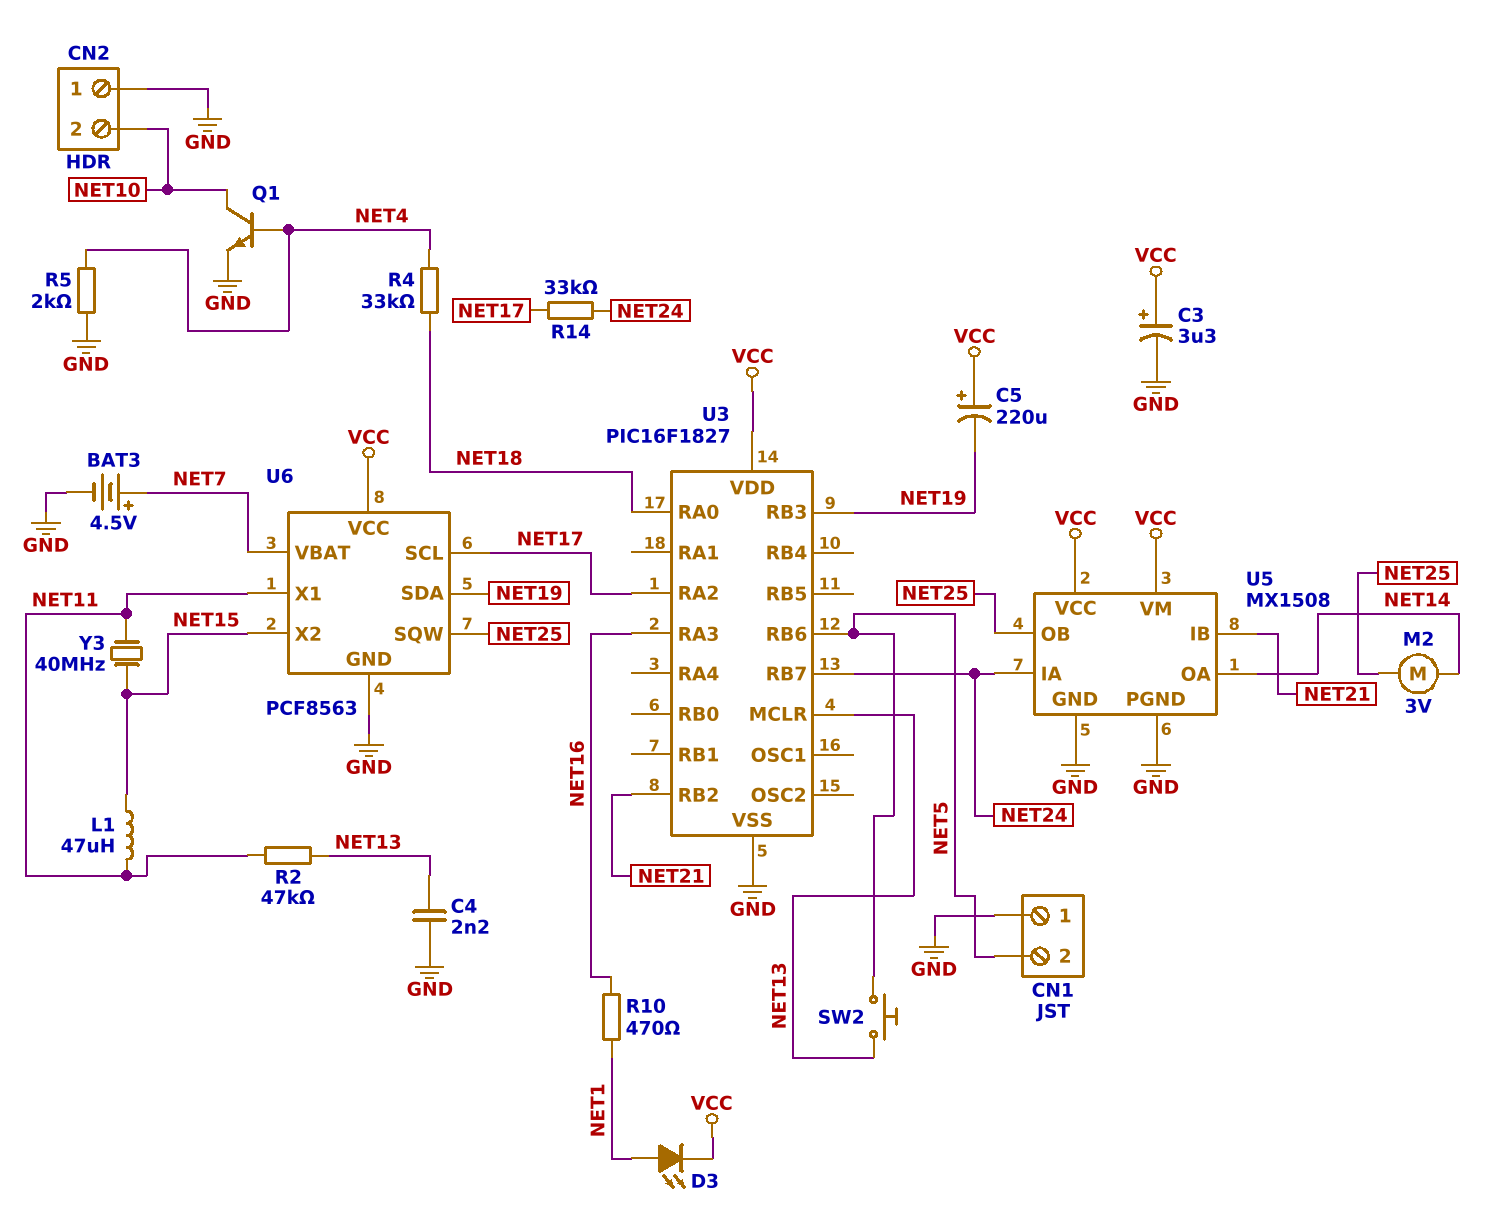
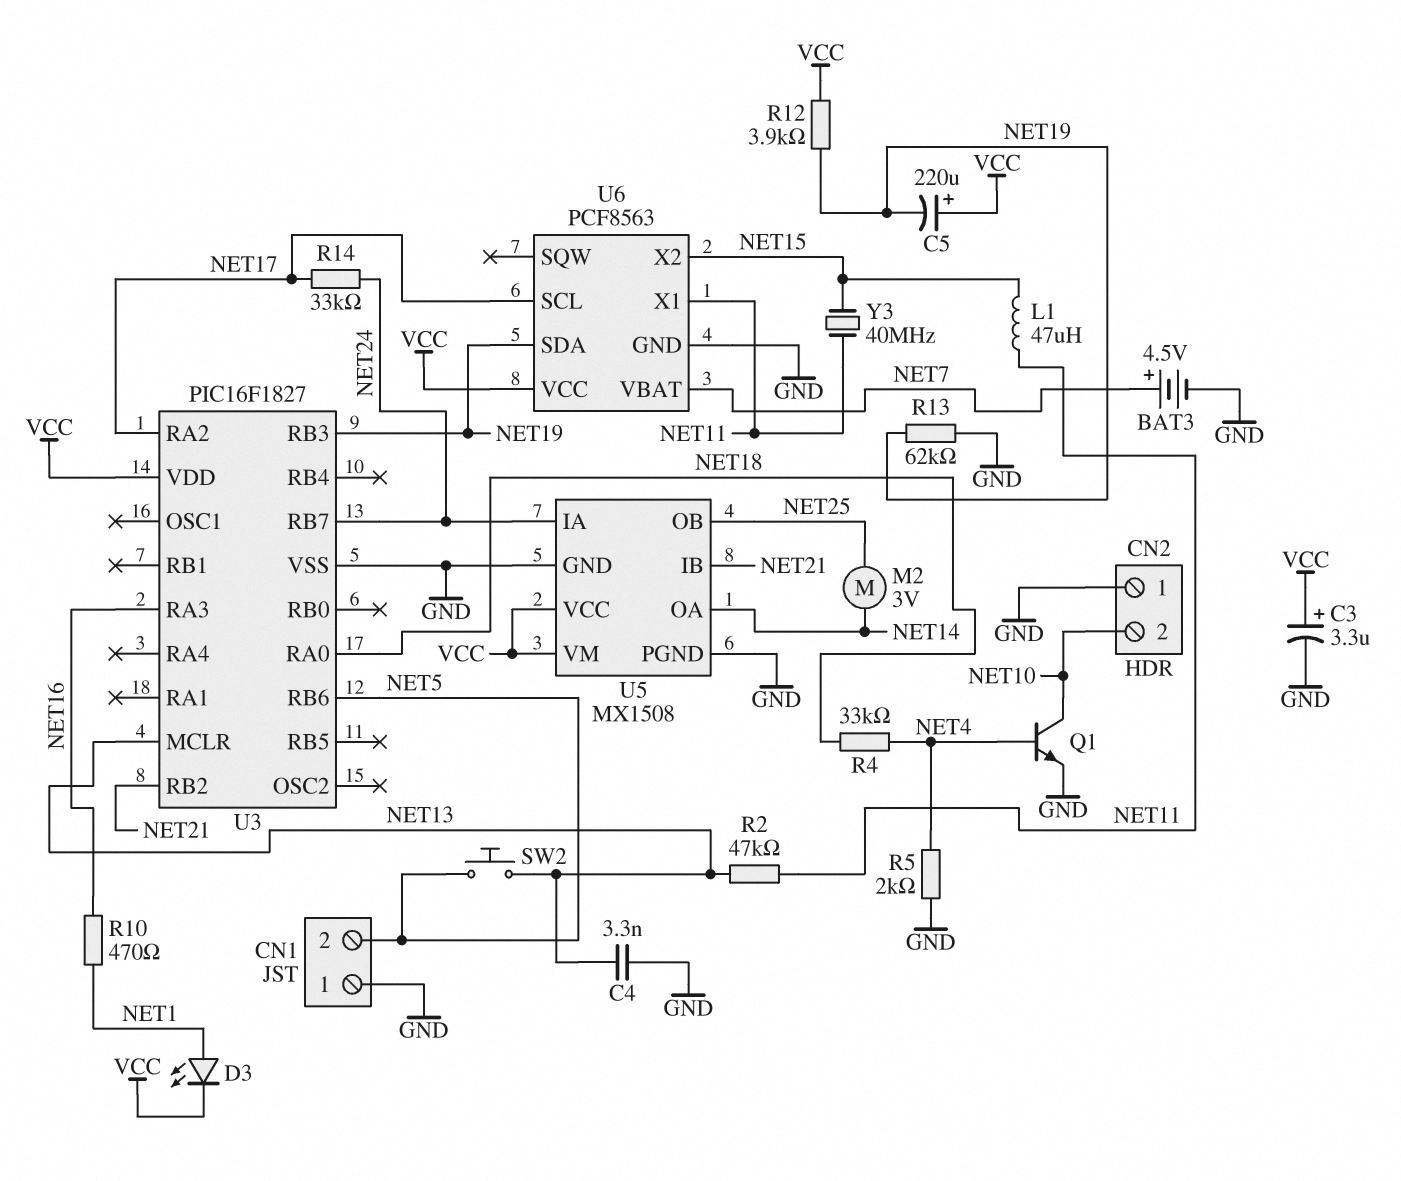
C4: 2.2nF (GND, NET13) -> 3.3nF (GND, NET13)
R12: none -> 3.9k (NET19, VCC)
R13: none -> 62k (GND, NET19)
U6 pin SQW: NET25 -> none

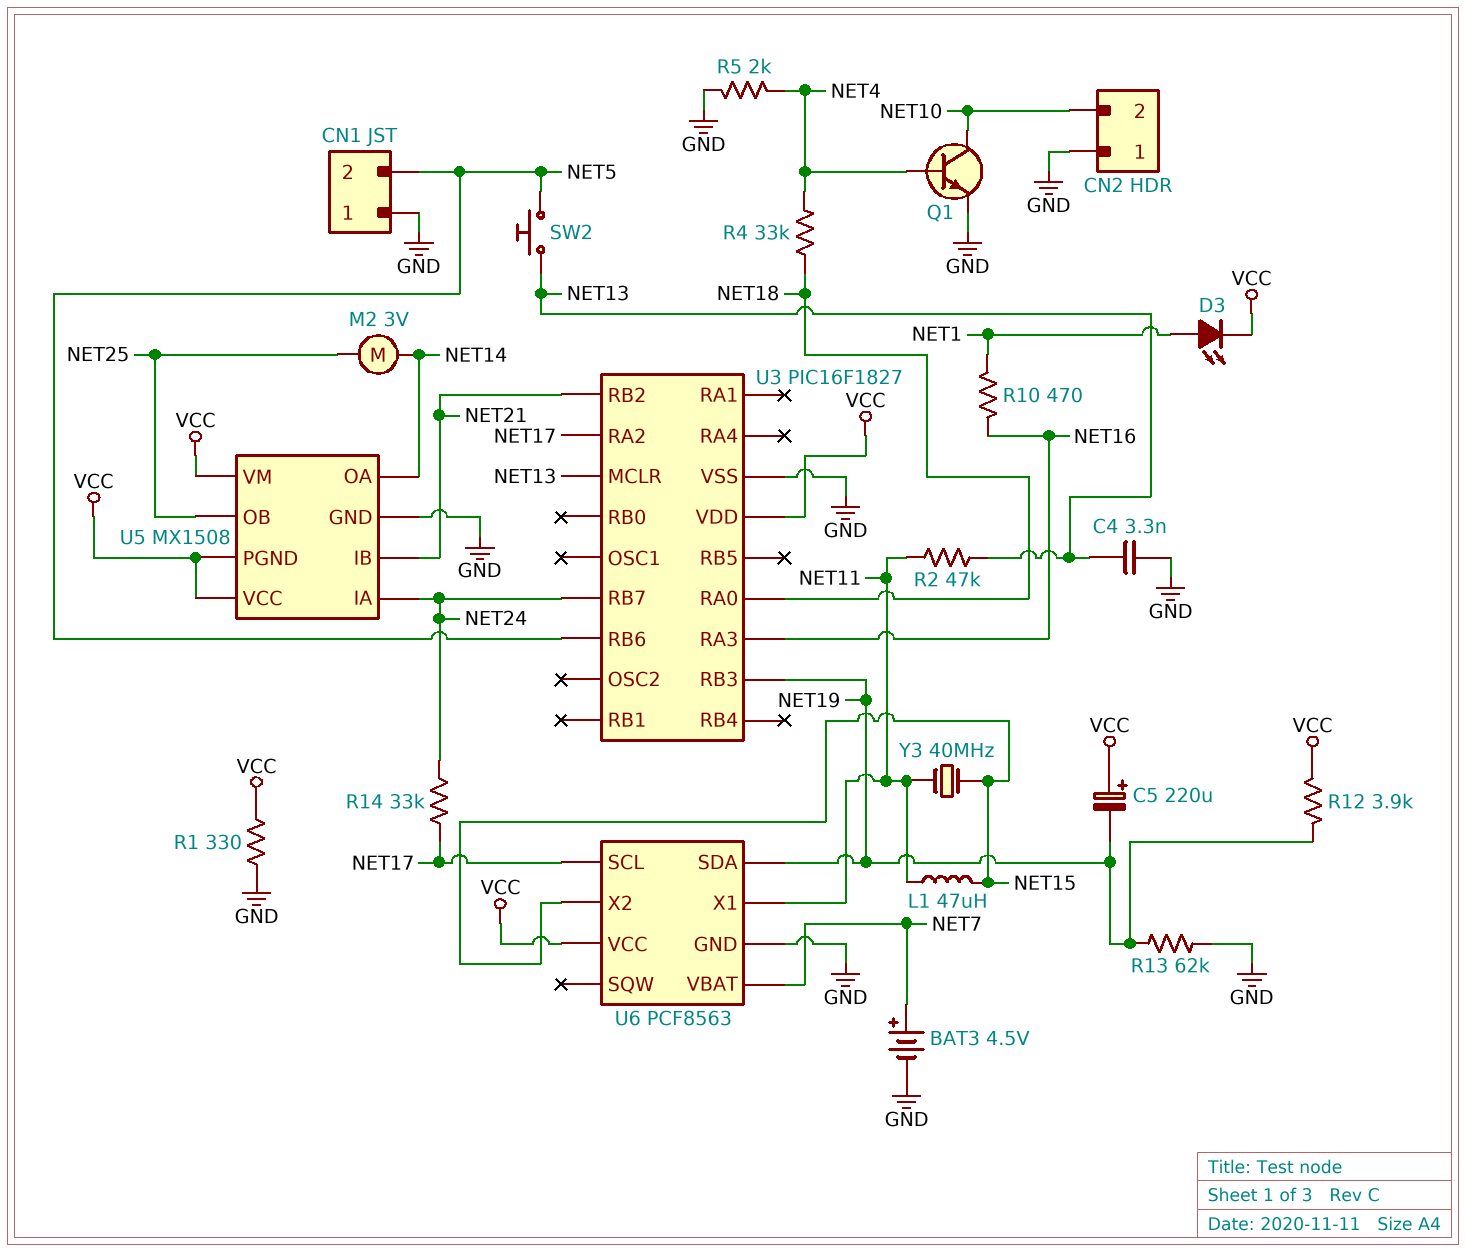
C3: 3.3uF (plus VCC, minus GND) -> none
R1: none -> 330 (GND, VCC)
U5 pin PGND: GND -> VCC

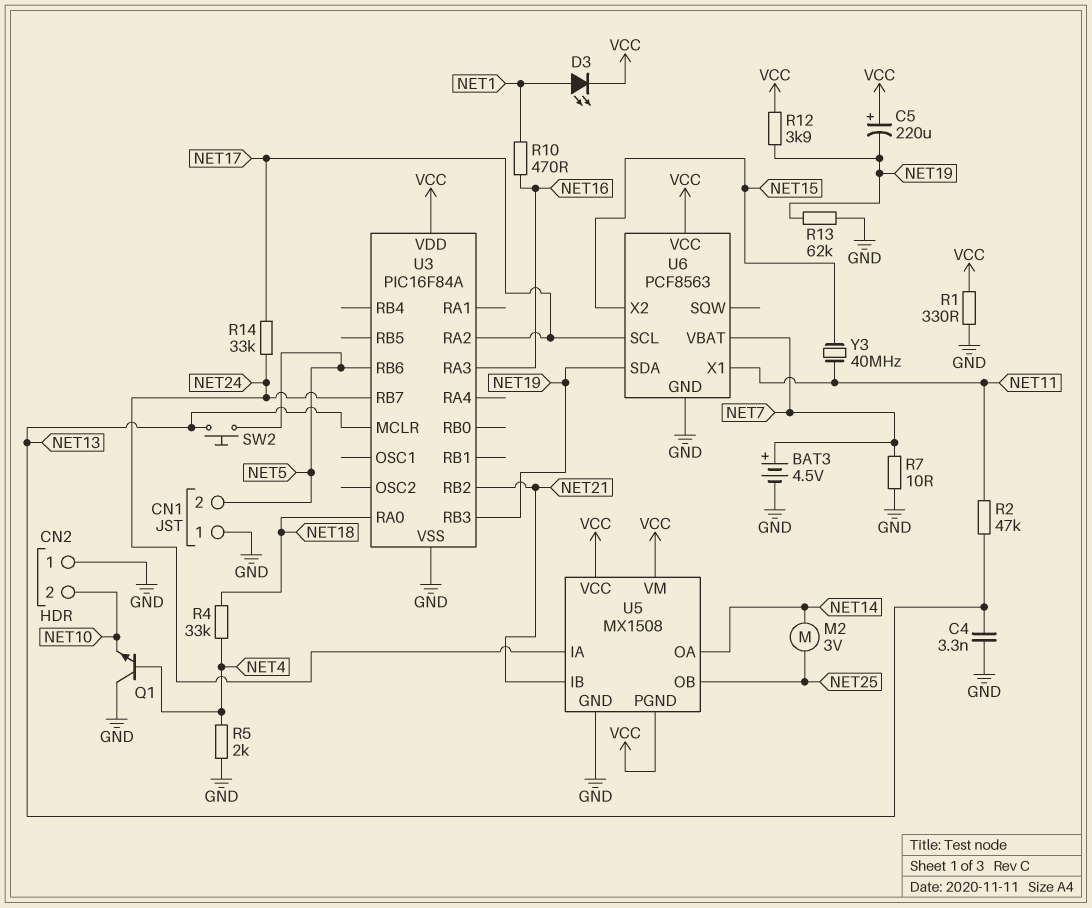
L1: 47uH (NET11, NET15) -> none
Q1: NPN (B NET4, C NET10, E GND) -> NPN (B NET4, C GND, E NET10)
R7: none -> 10 (GND, NET7)
U3: PIC16F1827 -> PIC16F84A

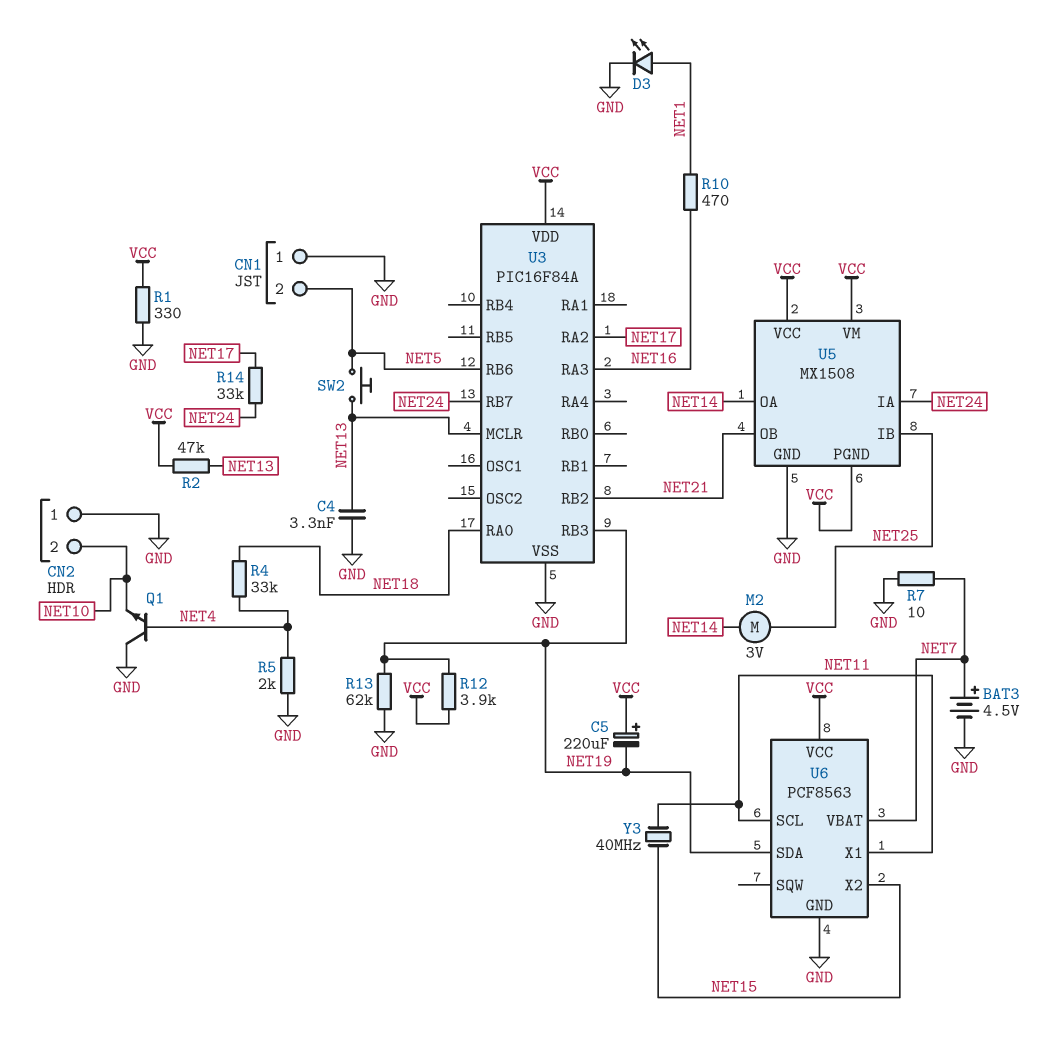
D3: LED (A NET1, K VCC) -> LED (A NET1, K GND)
R2: 47k (NET11, NET13) -> 47k (NET13, VCC)
U5 pin IB: NET21 -> NET25
U5 pin OB: NET25 -> NET21
U6 pin SCL: NET17 -> NET11

